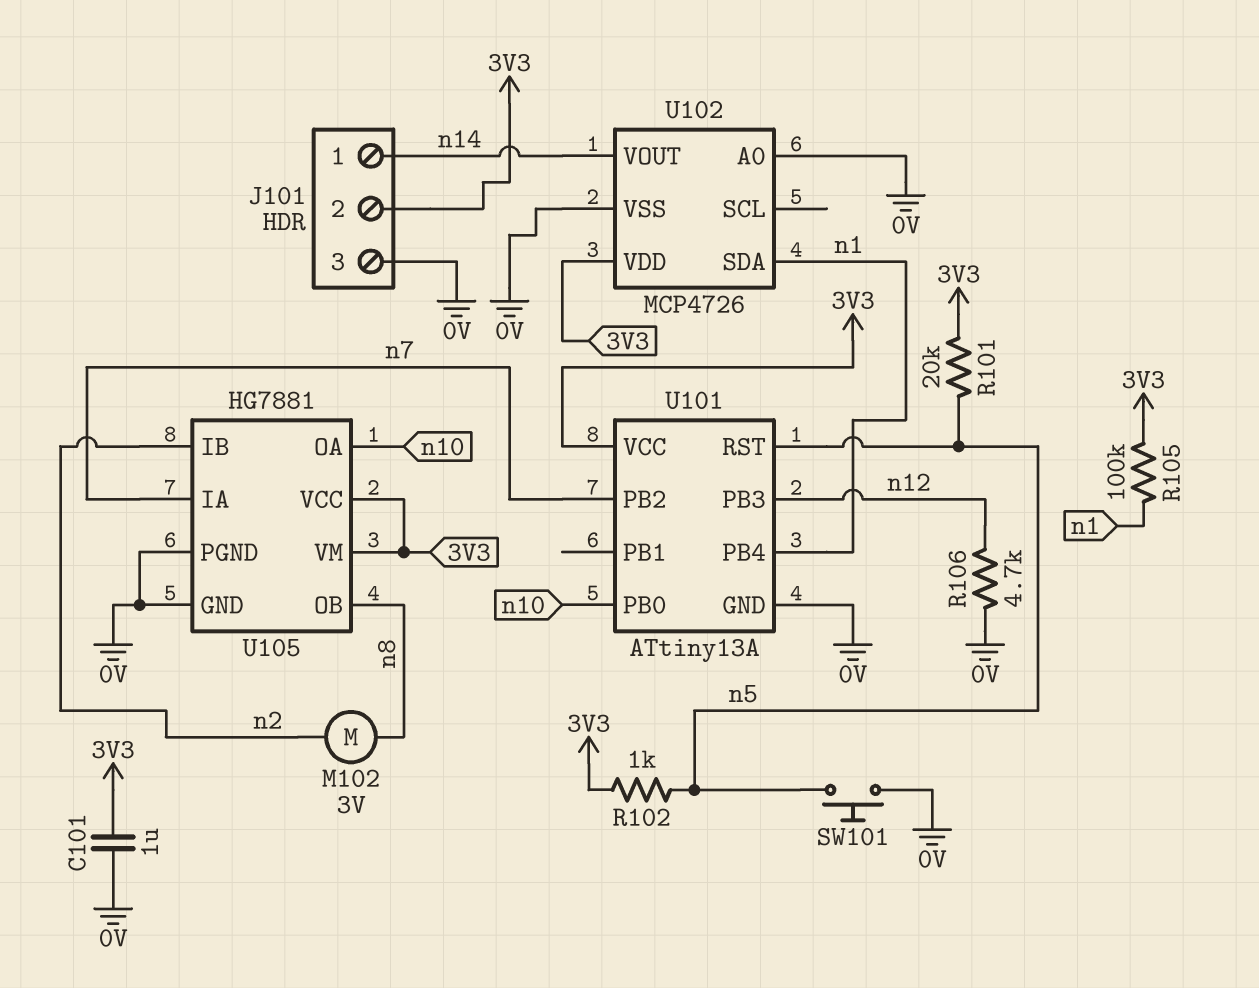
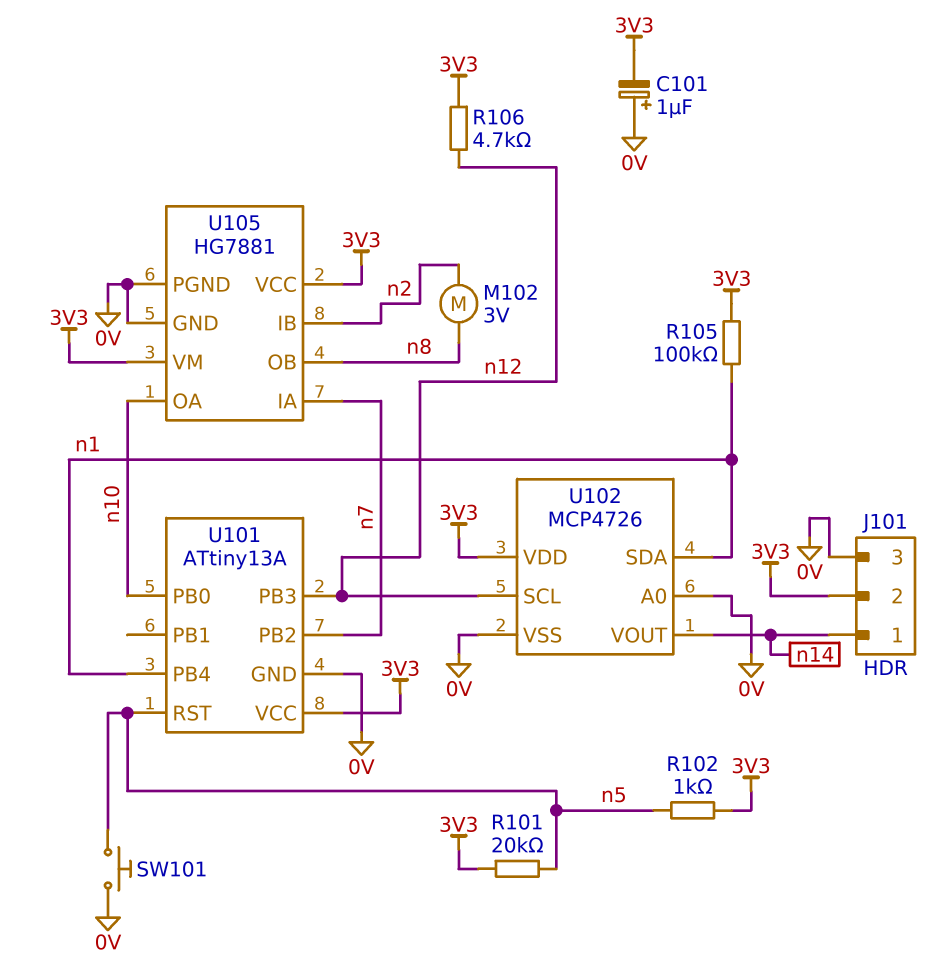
C101: 1uF (0V, 3V3) -> 1uF (plus 0V, minus 3V3)
R106: 4.7k (0V, n12) -> 4.7k (3V3, n12)
U102 pin SCL: none -> n12

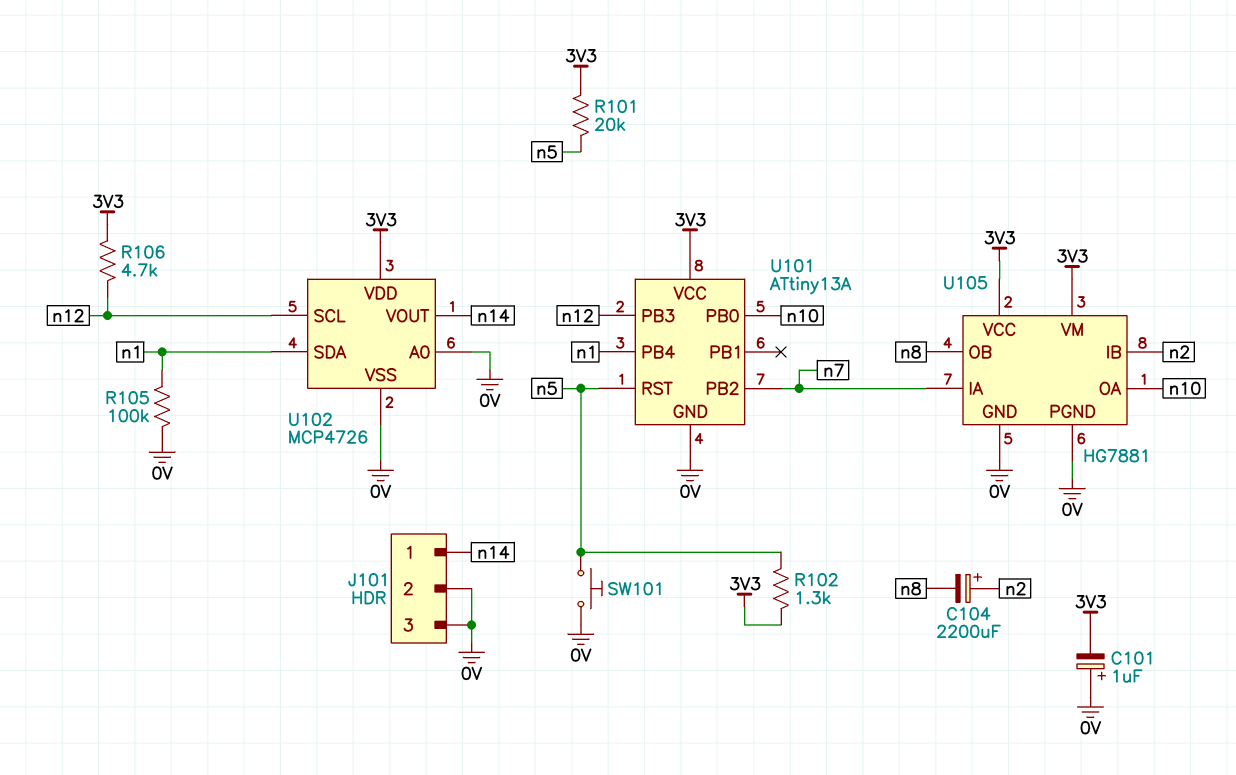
C104: none -> 2200uF (plus n2, minus n8)
J101 pin 2: 3V3 -> 0V
M102: motor 3V (n2, n8) -> none
R102: 1k (3V3, n5) -> 1.3k (3V3, n5)
R105: 100k (3V3, n1) -> 100k (0V, n1)

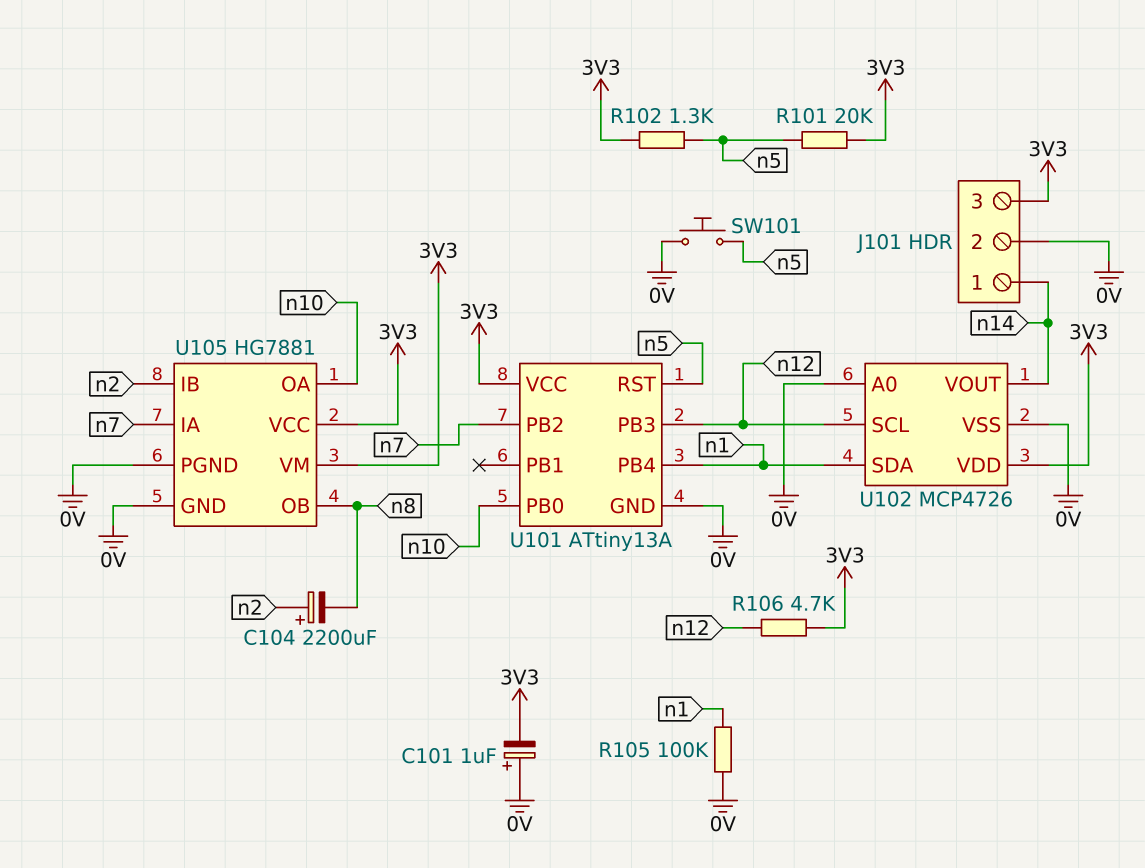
J101 pin 3: 0V -> 3V3

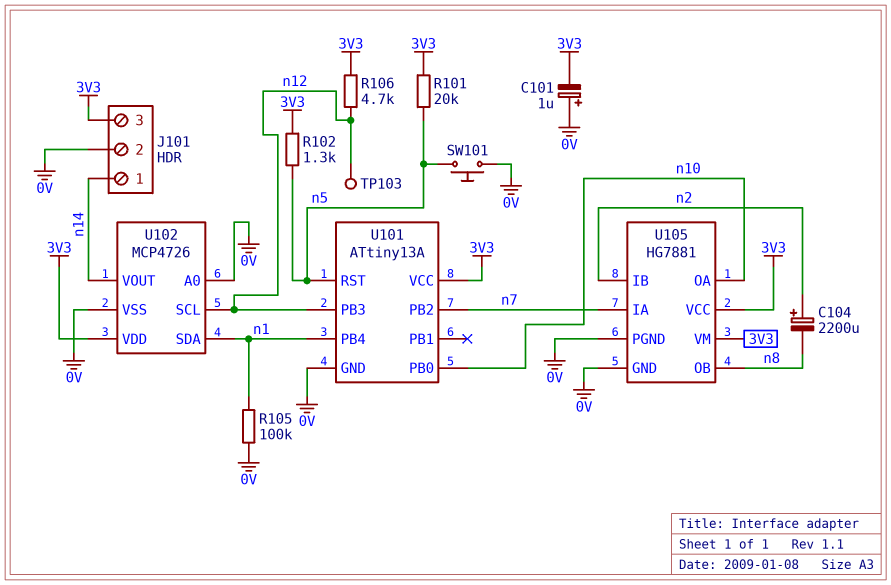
TP103: none -> test point (n12)

